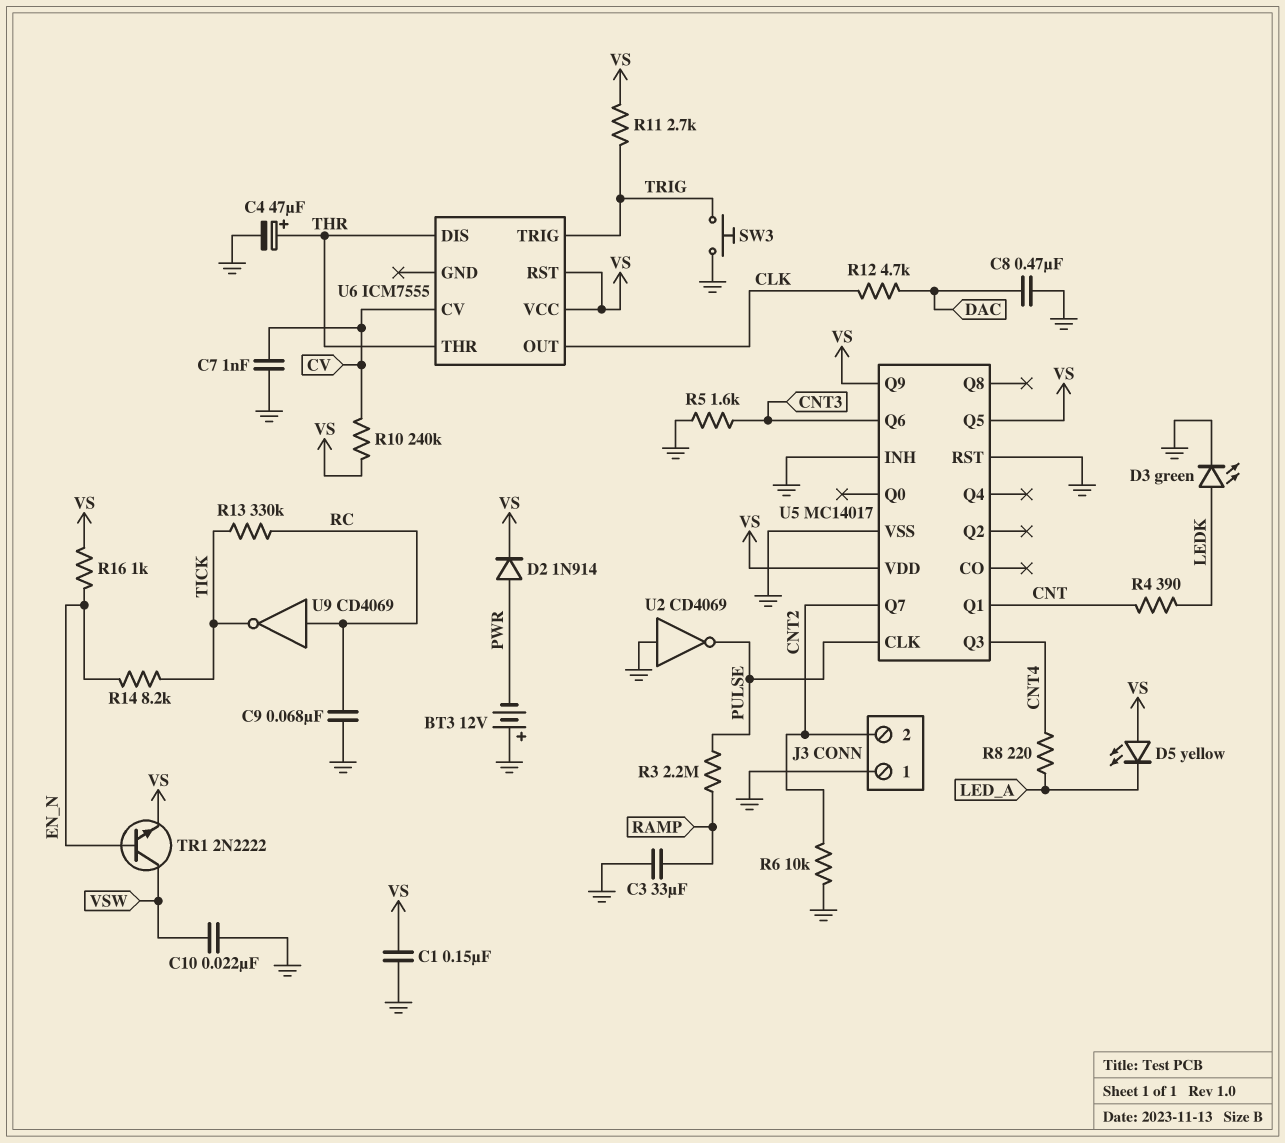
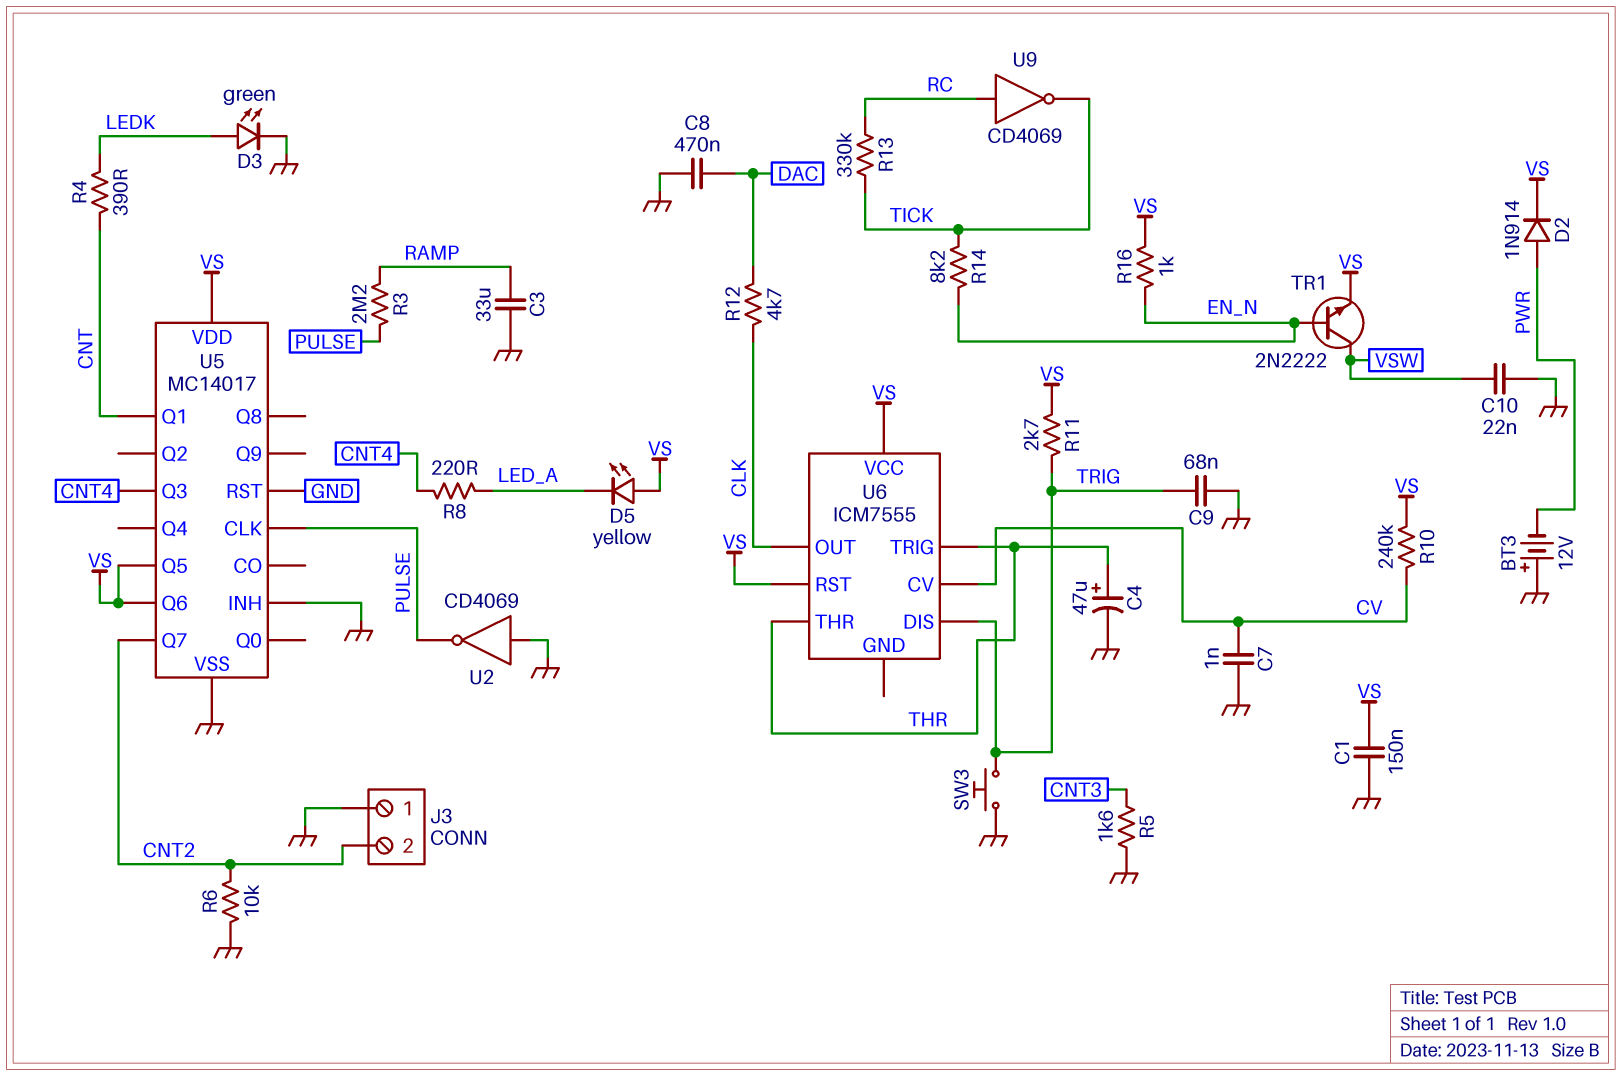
C9: 68nF (GND, RC) -> 68nF (GND, TRIG)
U5 pin Q6: CNT3 -> VS
U5 pin Q9: VS -> none
U6 pin DIS: THR -> TRIG
U6 pin TRIG: TRIG -> THR

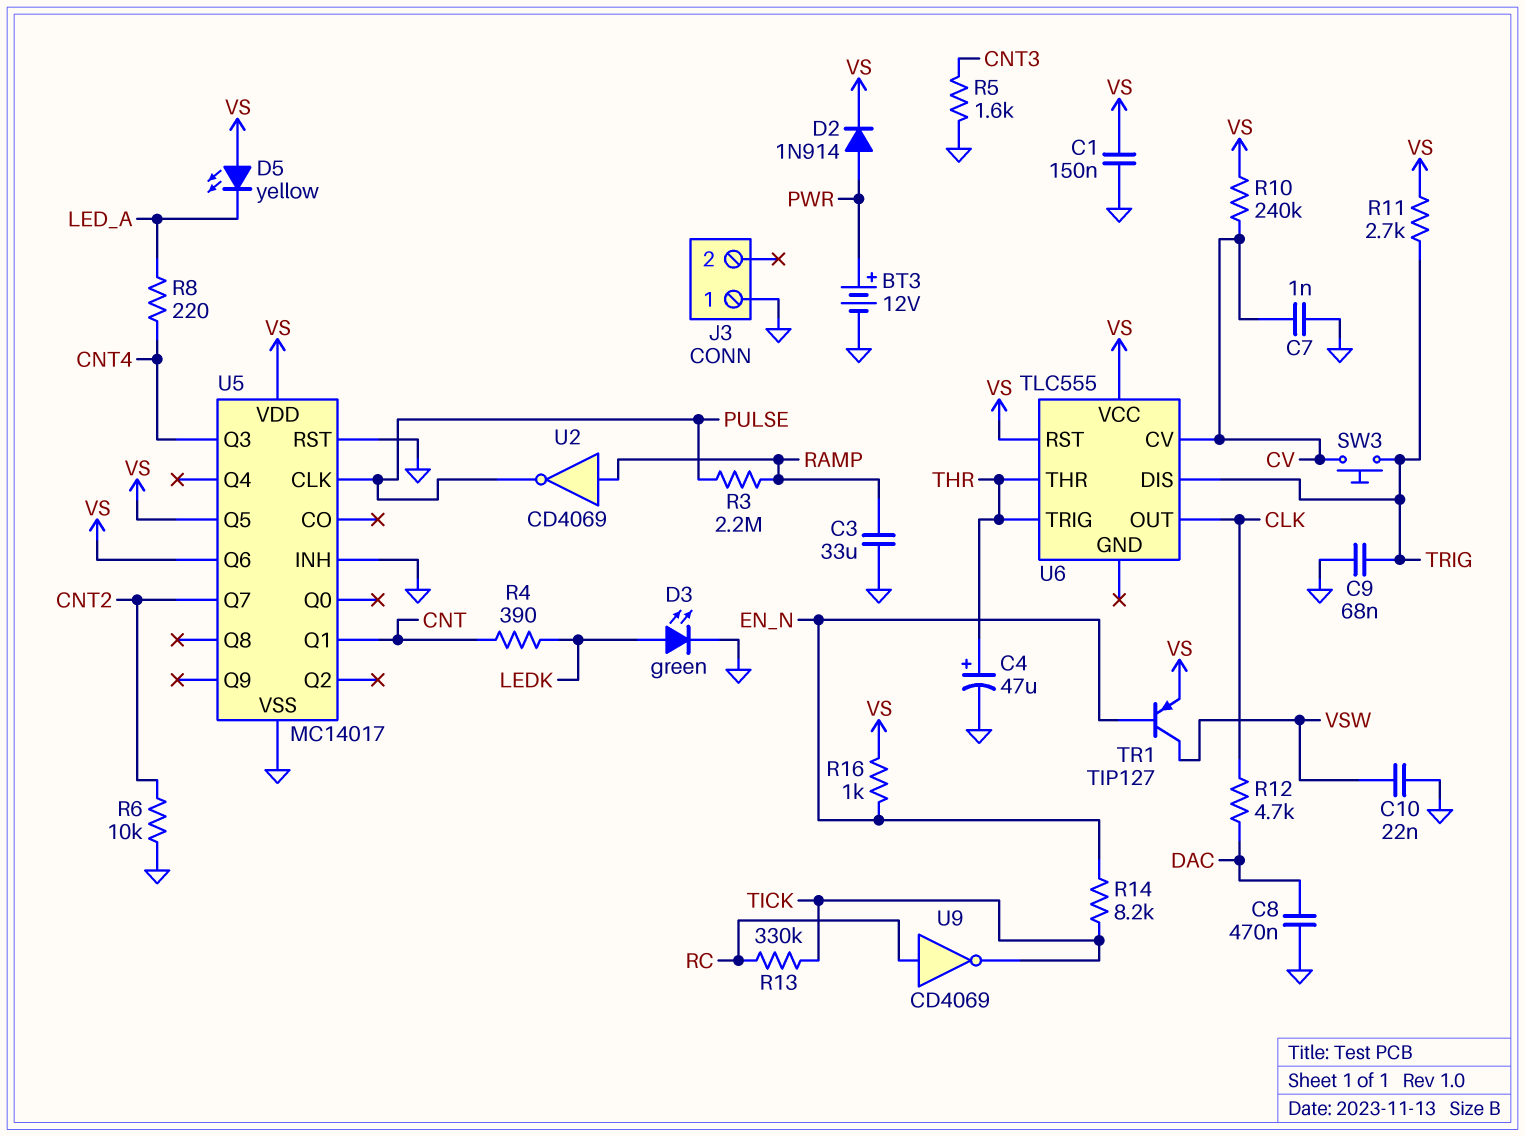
BT3: 12V (plus GND, minus PWR) -> 12V (plus PWR, minus GND)
J3 pin 2: CNT2 -> none
SW3: button (GND, TRIG) -> button (CV, TRIG)
TR1: NPN 2N2222 (B EN_N, C VSW, E VS) -> PNP TIP127 (B EN_N, C VSW, E VS)
U2: NOT CD4069 (in GND, out PULSE) -> NOT CD4069 (in RAMP, out PULSE)
U6: ICM7555 -> TLC555

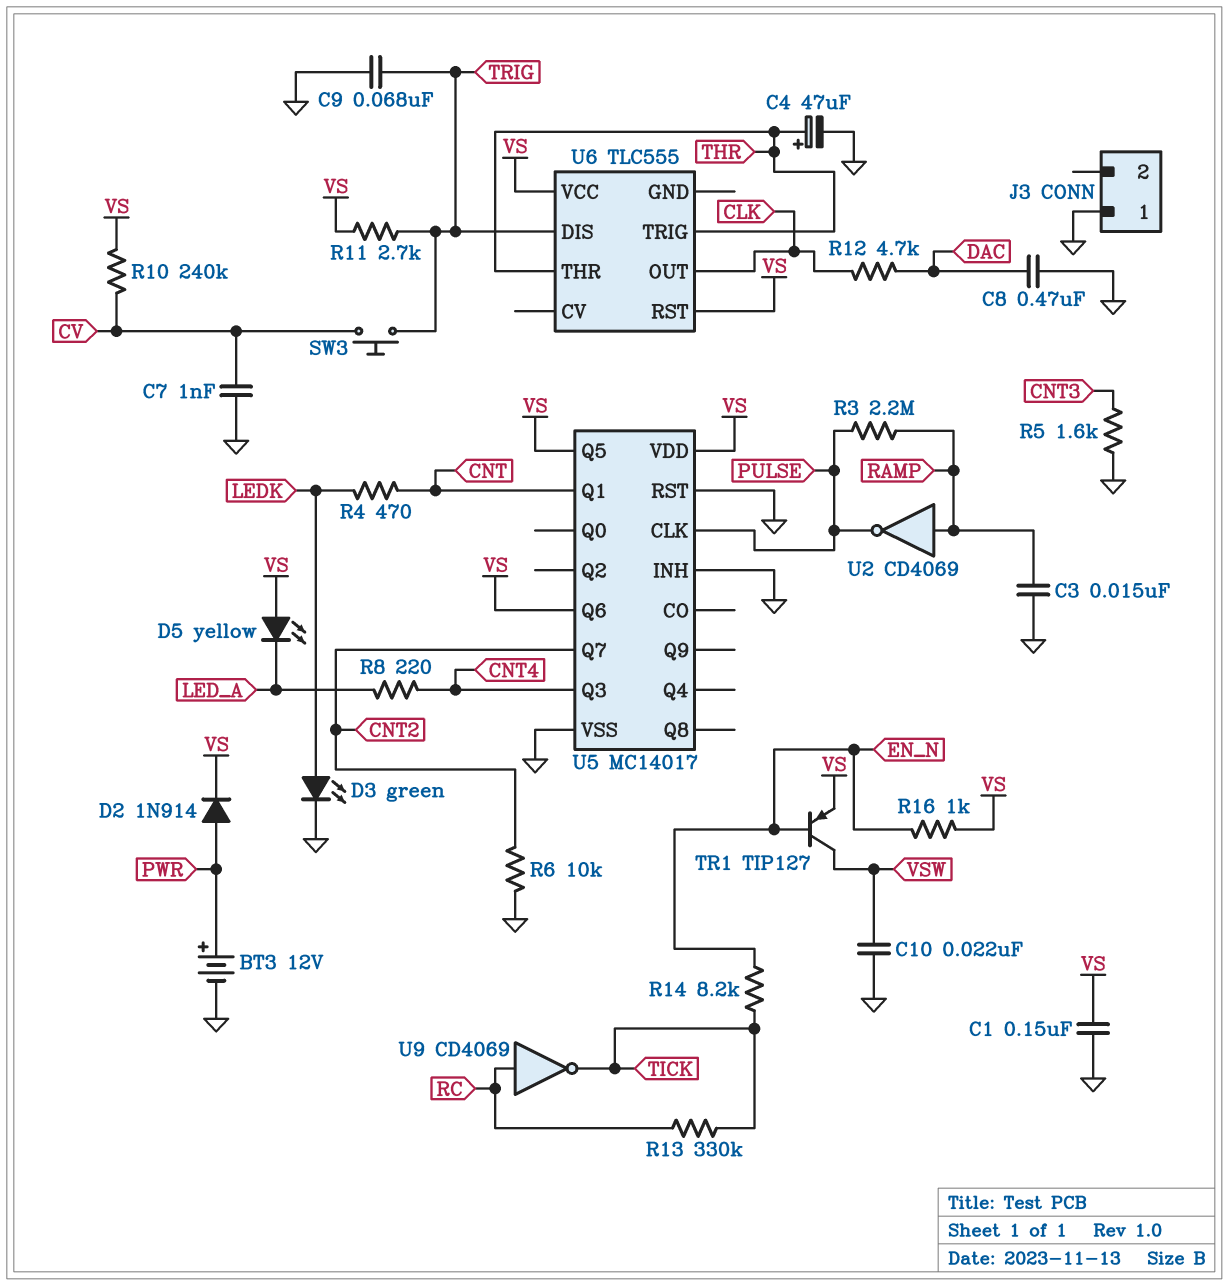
C3: 33uF (GND, RAMP) -> 15nF (GND, RAMP)
R4: 390 (CNT, LEDK) -> 470 (CNT, LEDK)
U6 pin CV: CV -> none

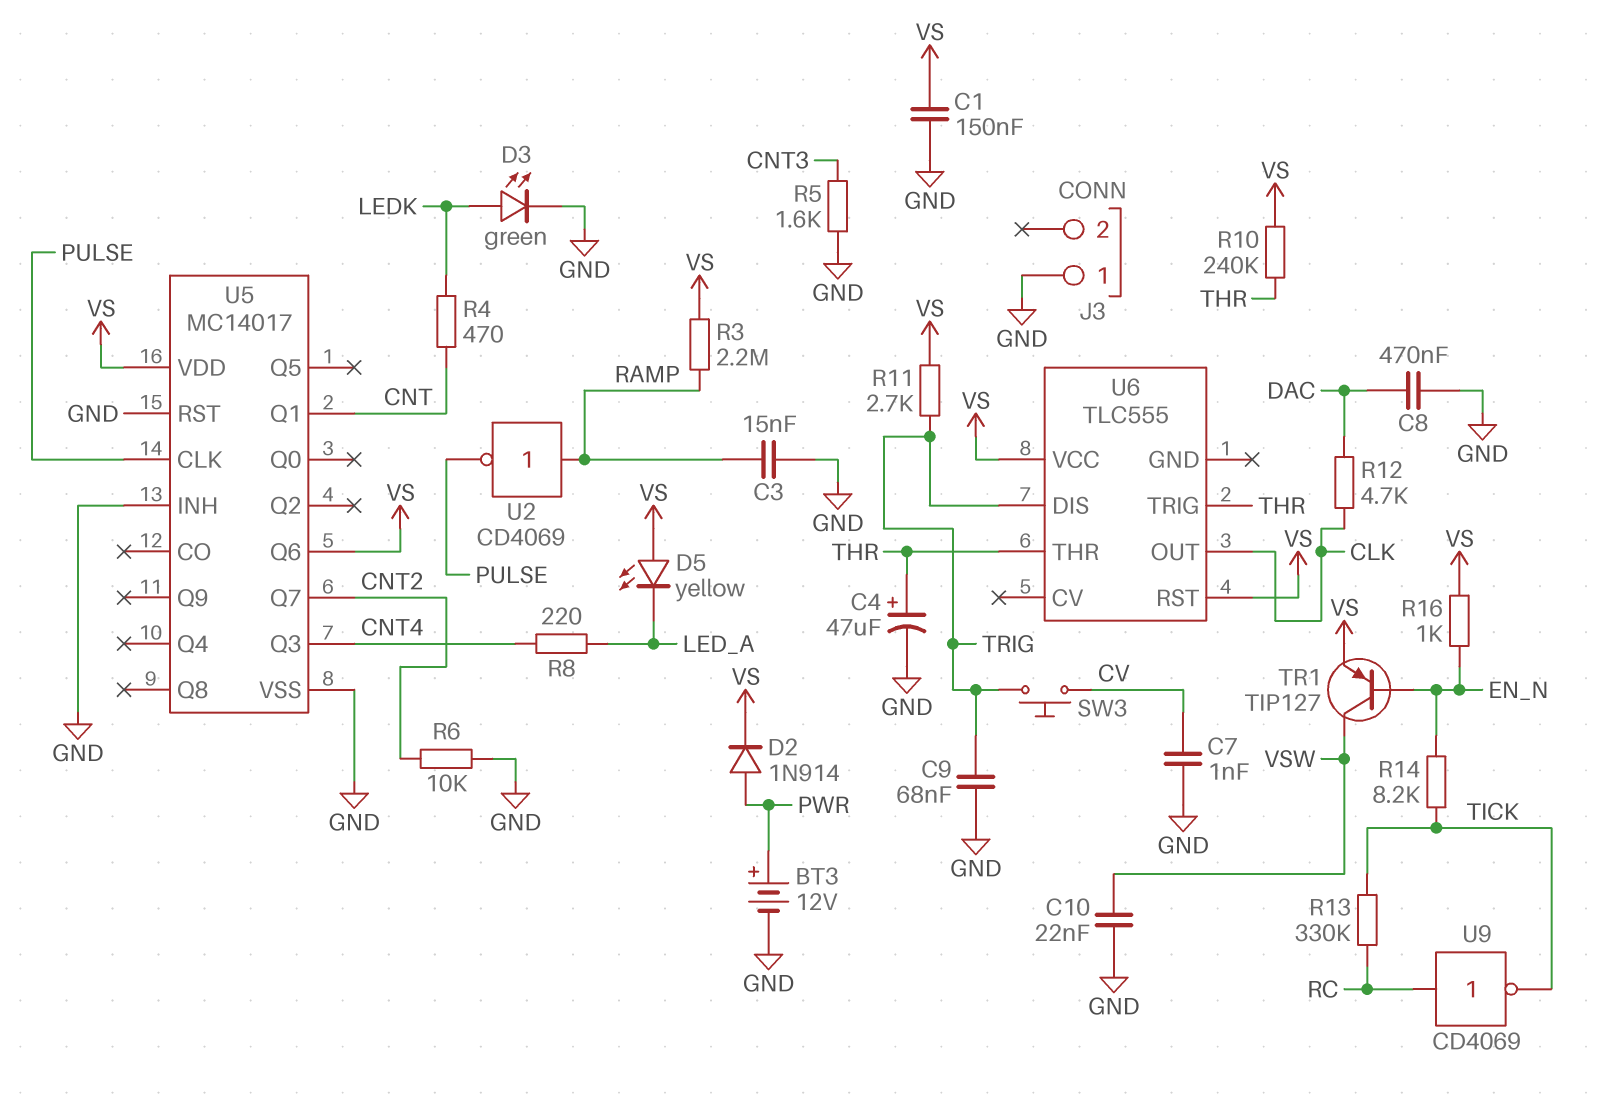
R3: 2.2M (PULSE, RAMP) -> 2.2M (RAMP, VS)
R10: 240k (CV, VS) -> 240k (THR, VS)
U5 pin Q5: VS -> none

